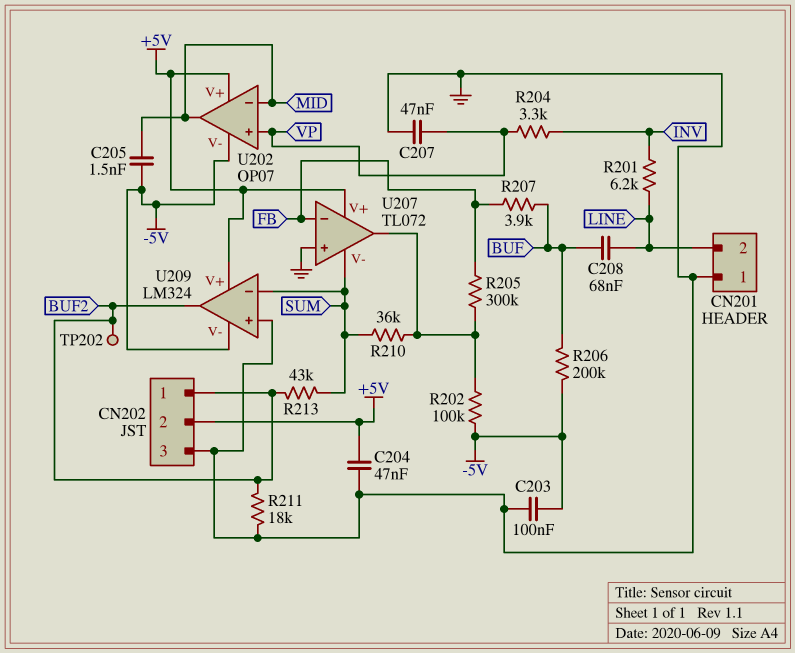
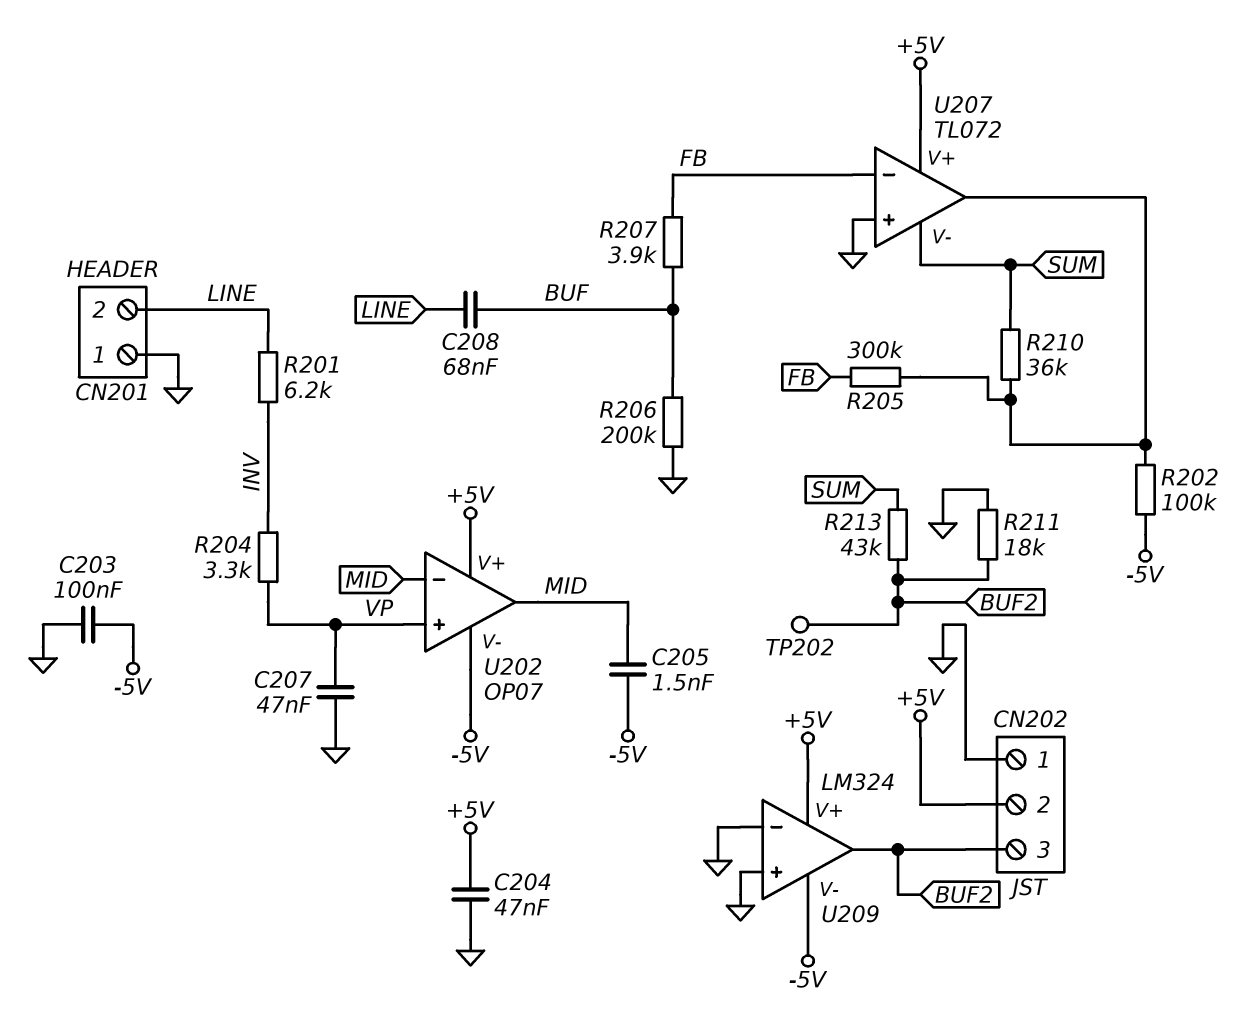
CN202 pin 1: BUF2 -> GND
CN202 pin 3: GND -> BUF2
R206: 200k (-5V, BUF) -> 200k (BUF, GND)
U209 pin in-: SUM -> GND

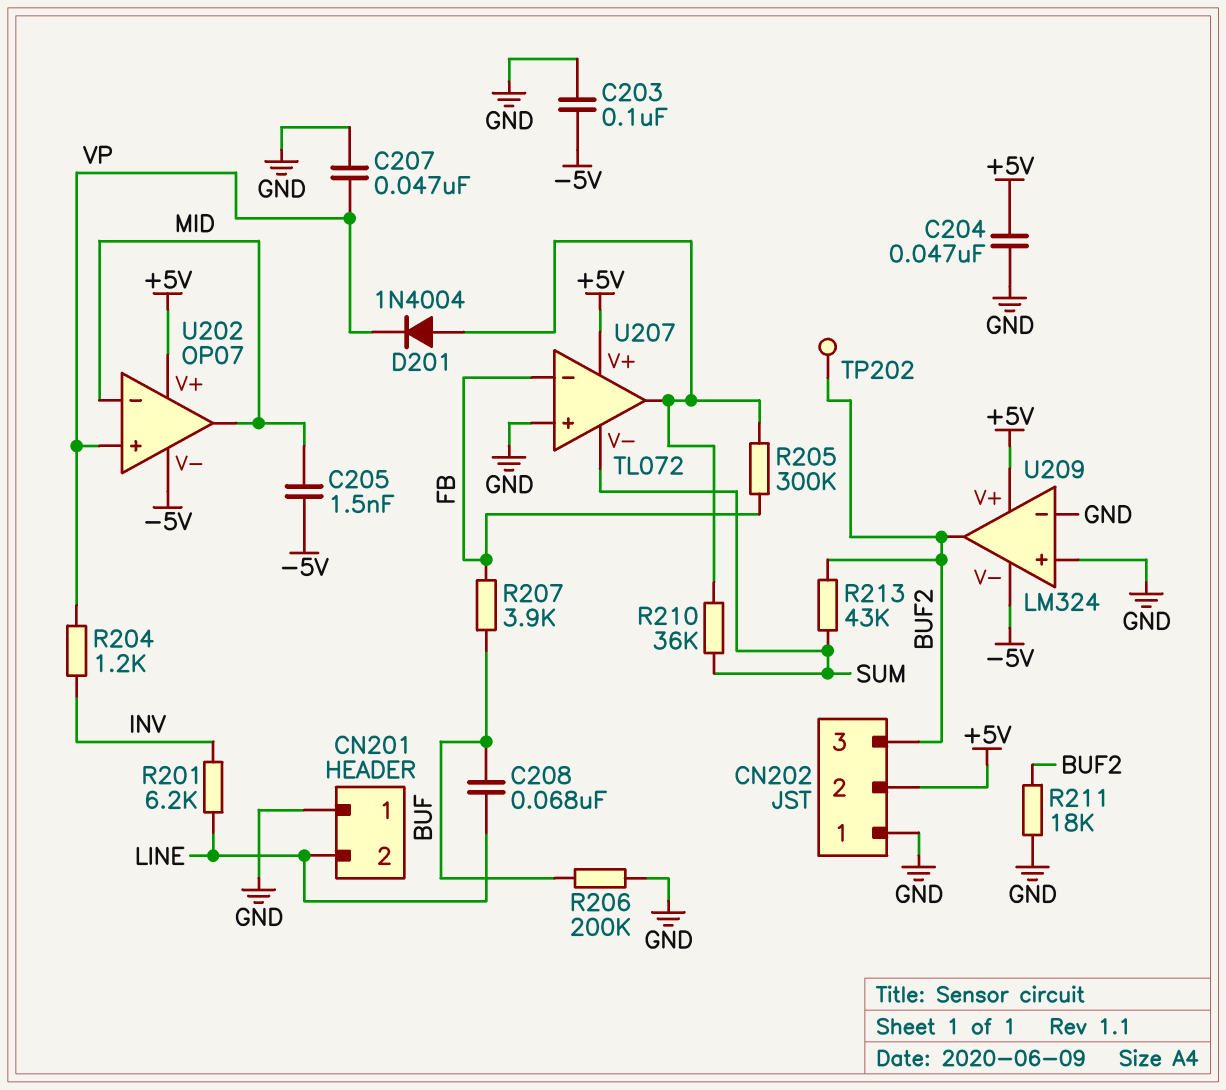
D201: none -> diode 1N4004 (A U207/out, K VP)
R202: 100k (-5V, U207/out) -> none
R204: 3.3k (INV, VP) -> 1.2k (INV, VP)

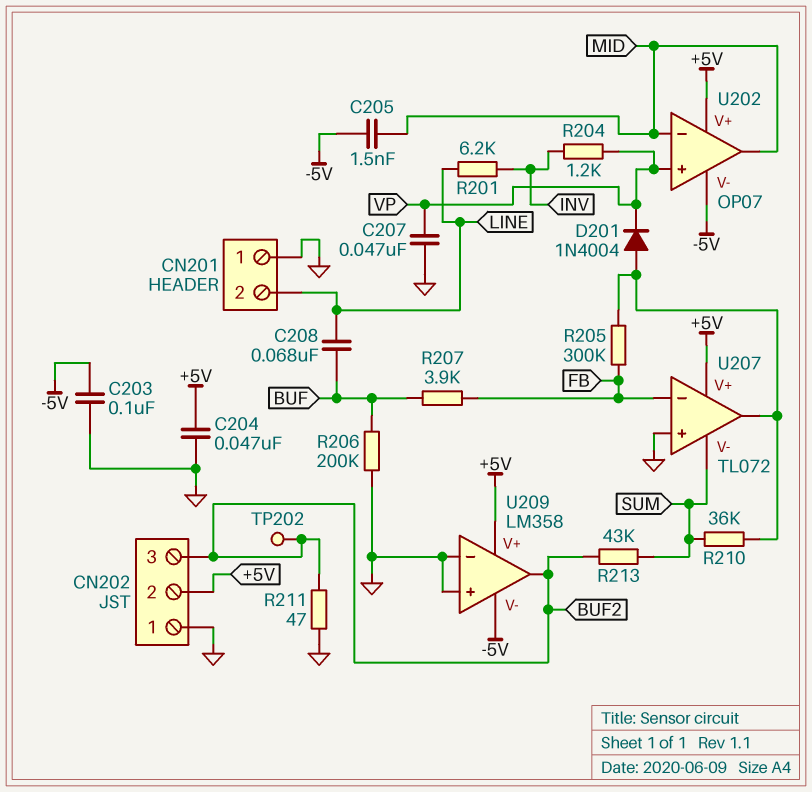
R211: 18k (BUF2, GND) -> 47 (BUF2, GND)
U209: LM324 -> LM358

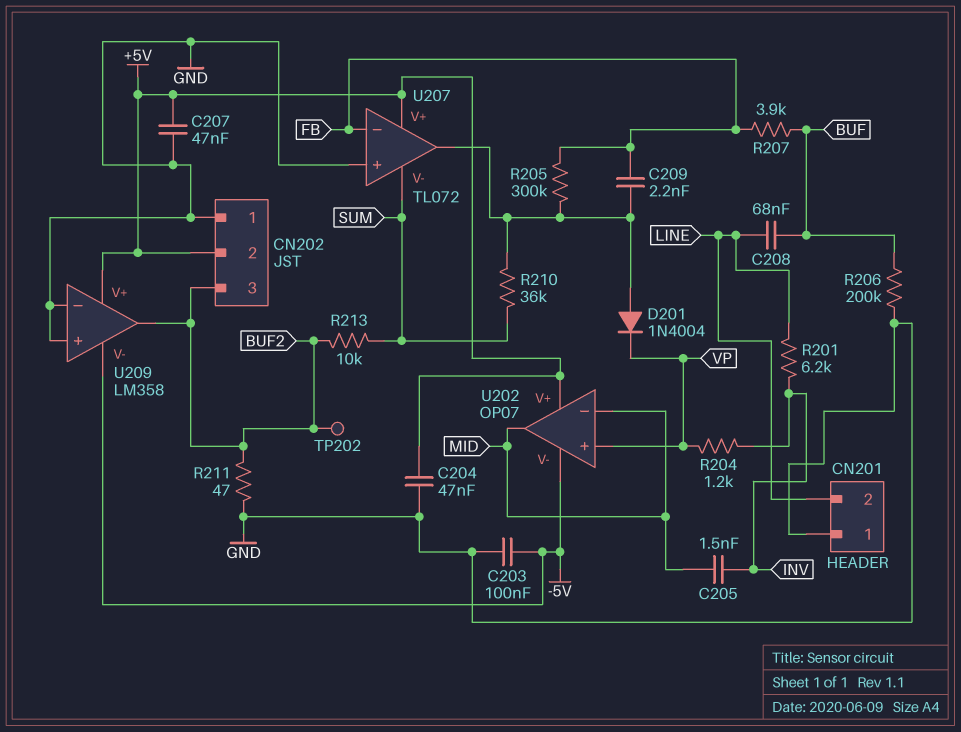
C205: 1.5nF (-5V, MID) -> 1.5nF (INV, MID)
C207: 47nF (GND, VP) -> 47nF (+5V, GND)
C209: none -> 2.2nF (FB, U207/out)
R213: 43k (BUF2, SUM) -> 10k (BUF2, SUM)

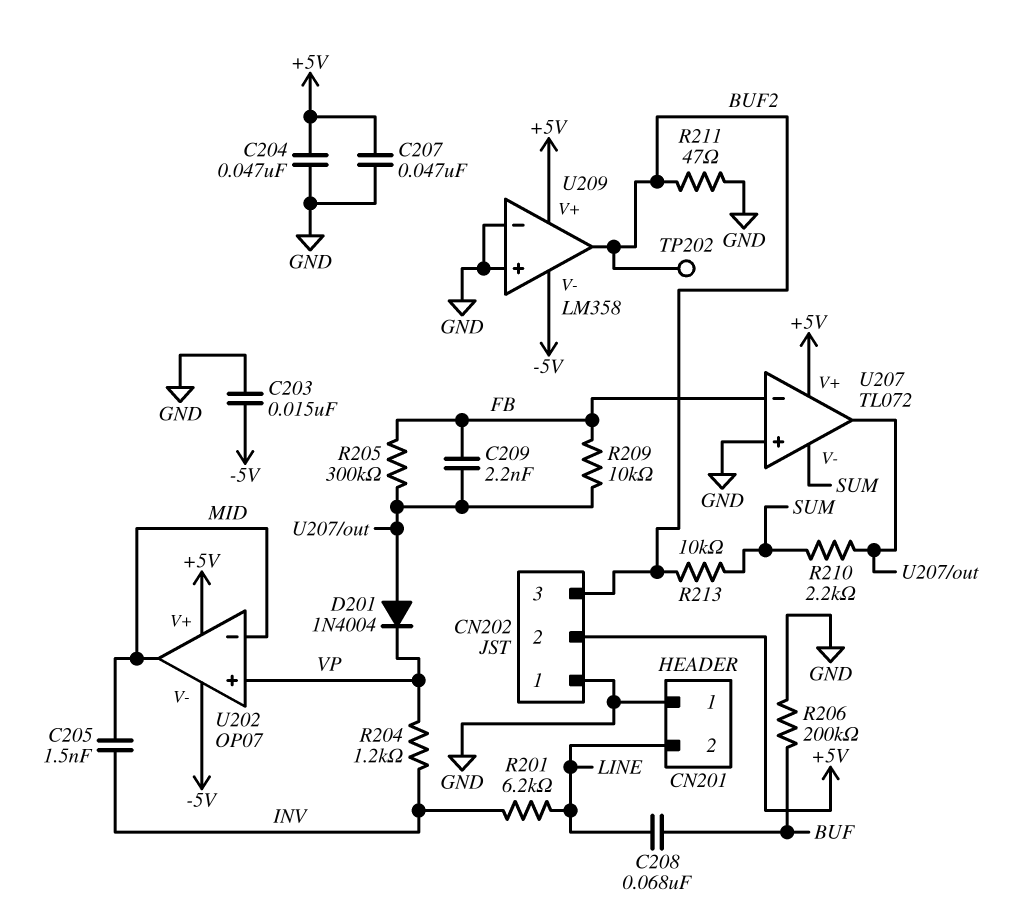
C203: 100nF (-5V, GND) -> 15nF (-5V, GND)
R207: 3.9k (BUF, FB) -> none
R209: none -> 10k (FB, U207/out)
R210: 36k (SUM, U207/out) -> 2.2k (SUM, U207/out)

